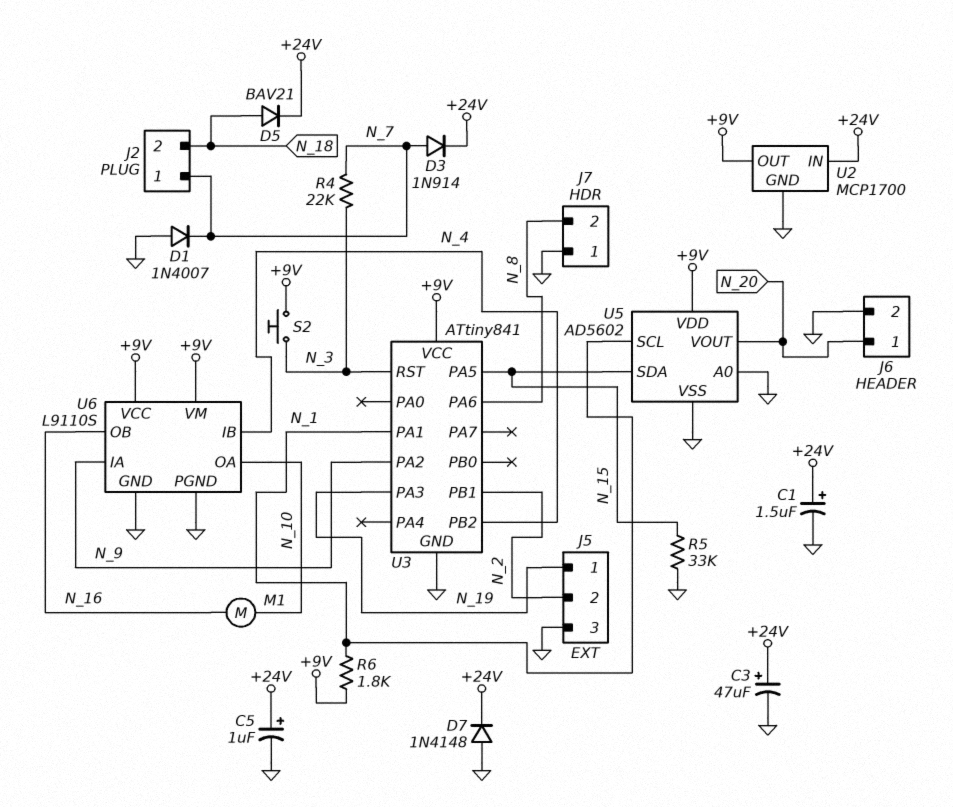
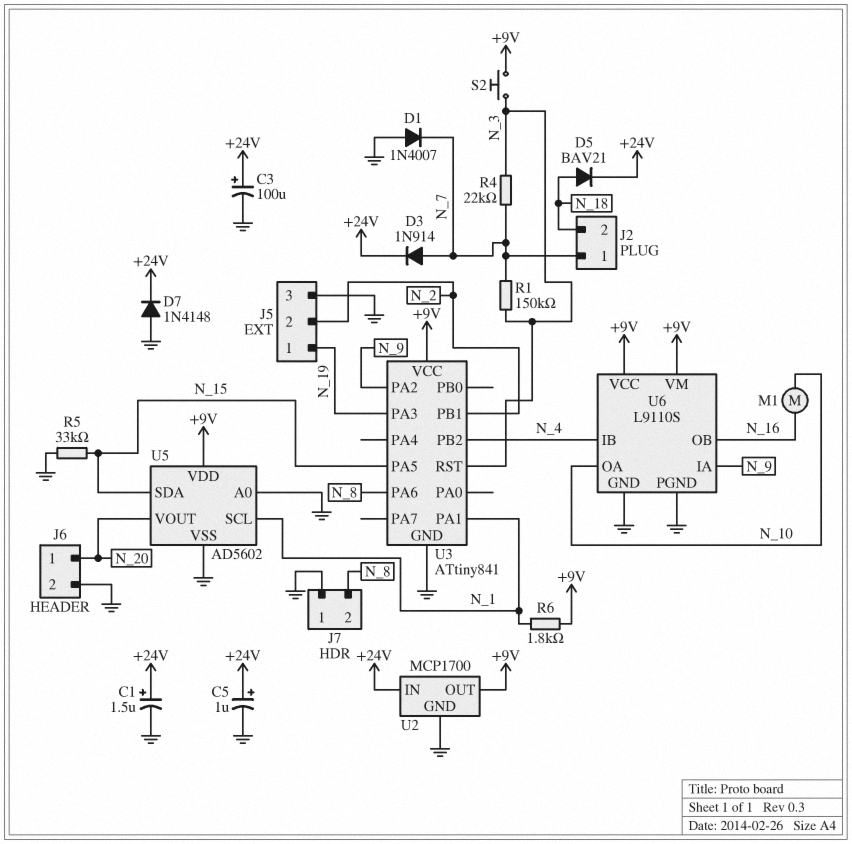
C3: 47uF (plus +24V, minus GND) -> 100uF (plus +24V, minus GND)
R1: none -> 150k (N_3, N_7)

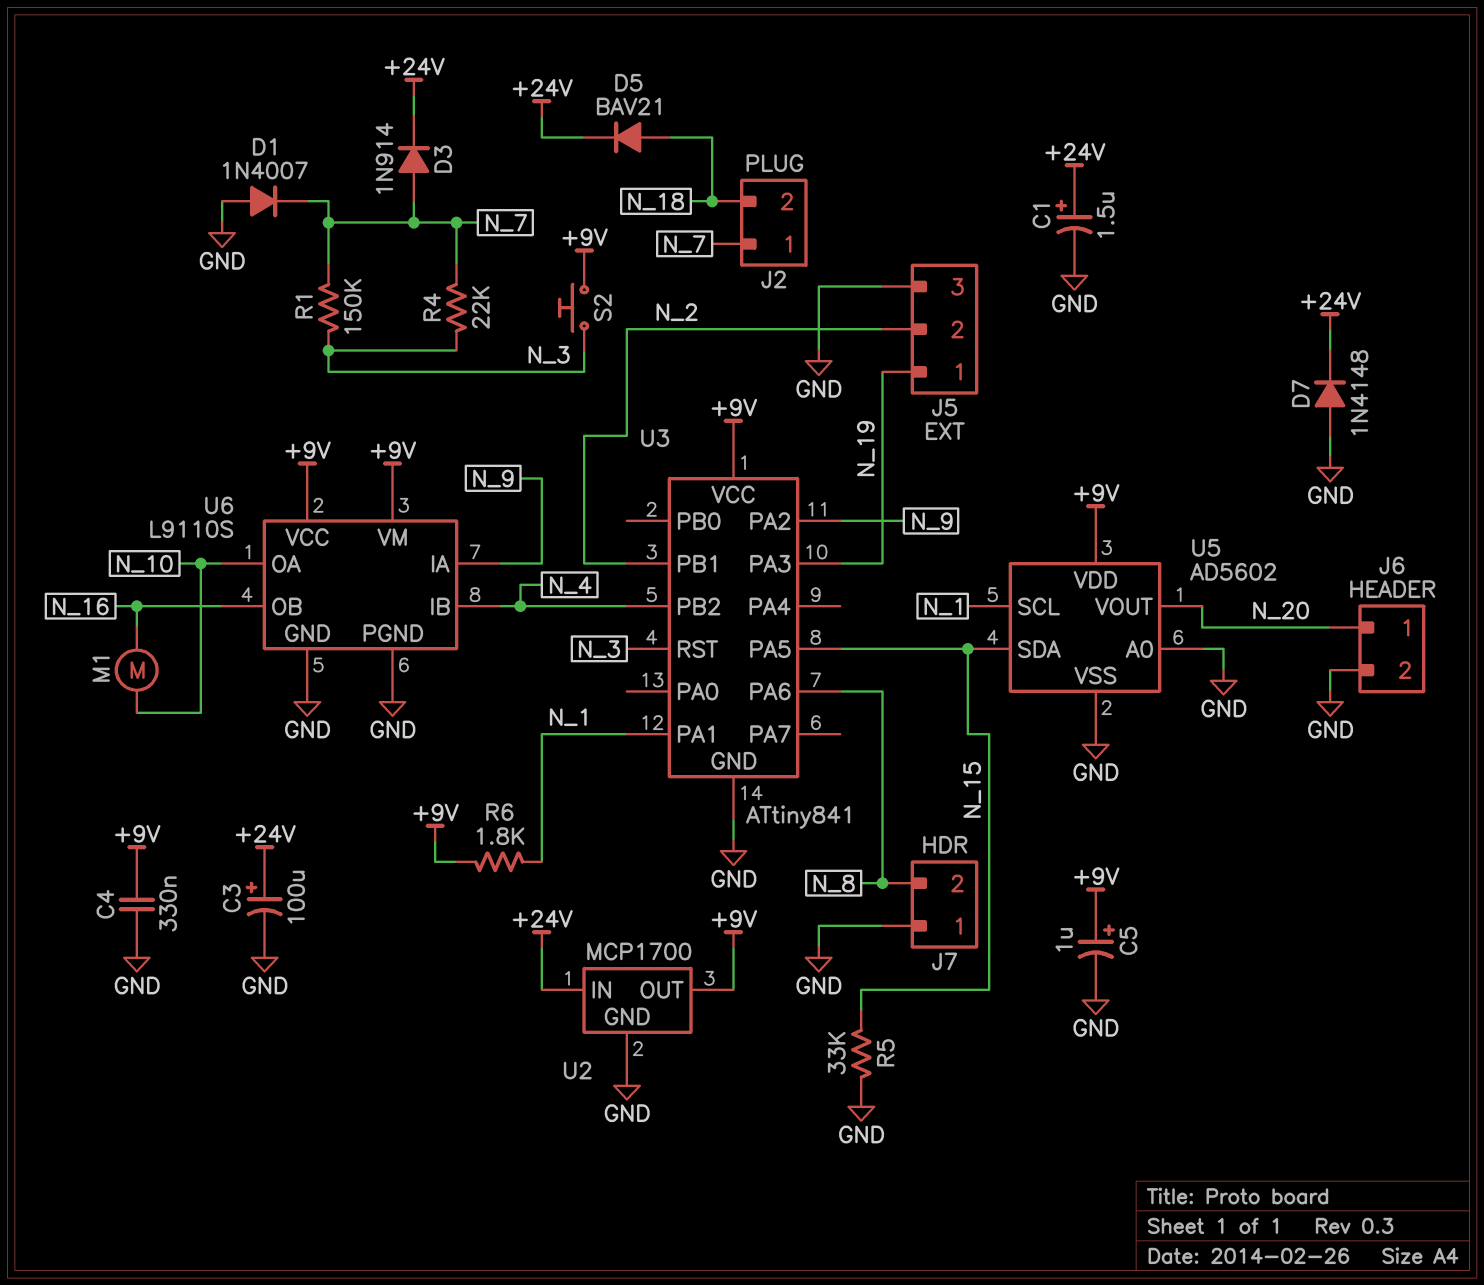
C4: none -> 330nF (+9V, GND)
C5: 1uF (plus +24V, minus GND) -> 1uF (plus +9V, minus GND)

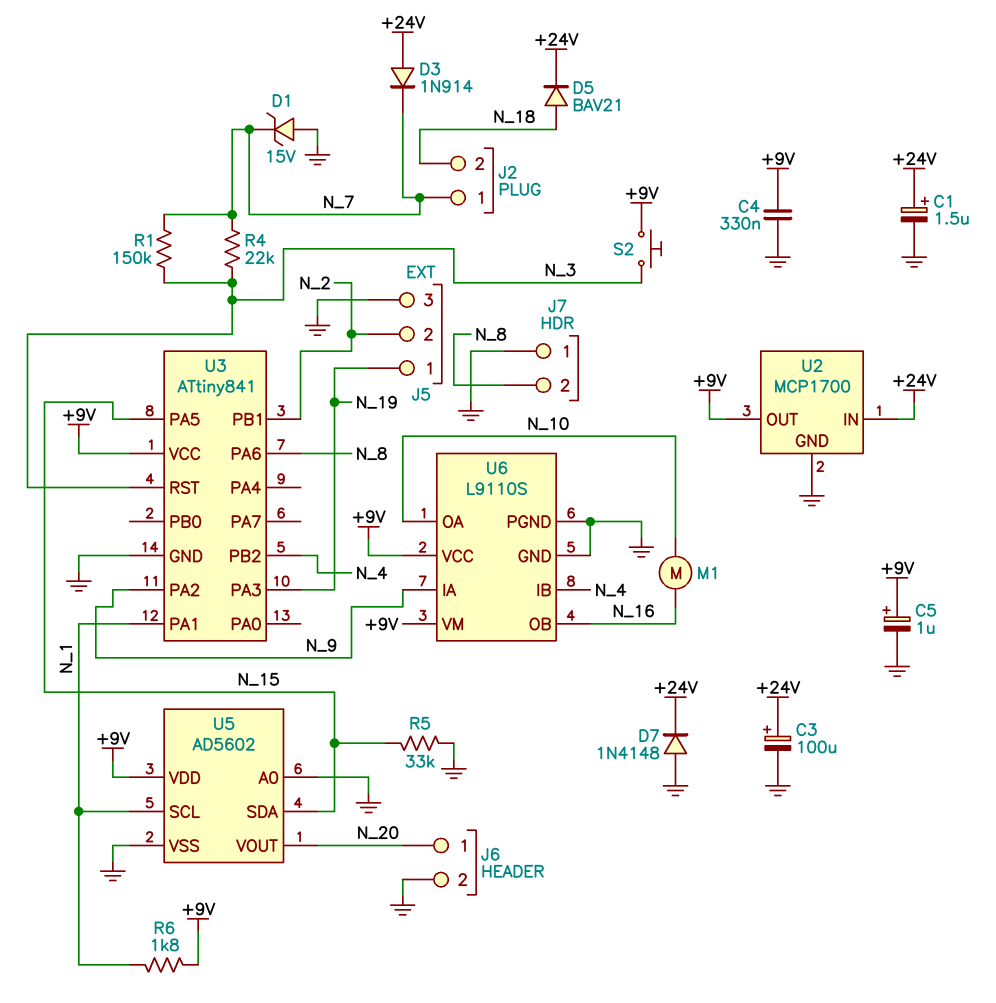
D1: diode 1N4007 (A GND, K N_7) -> zener 15V (A GND, K N_7)
D3: diode 1N914 (A N_7, K +24V) -> diode 1N914 (A +24V, K N_7)

